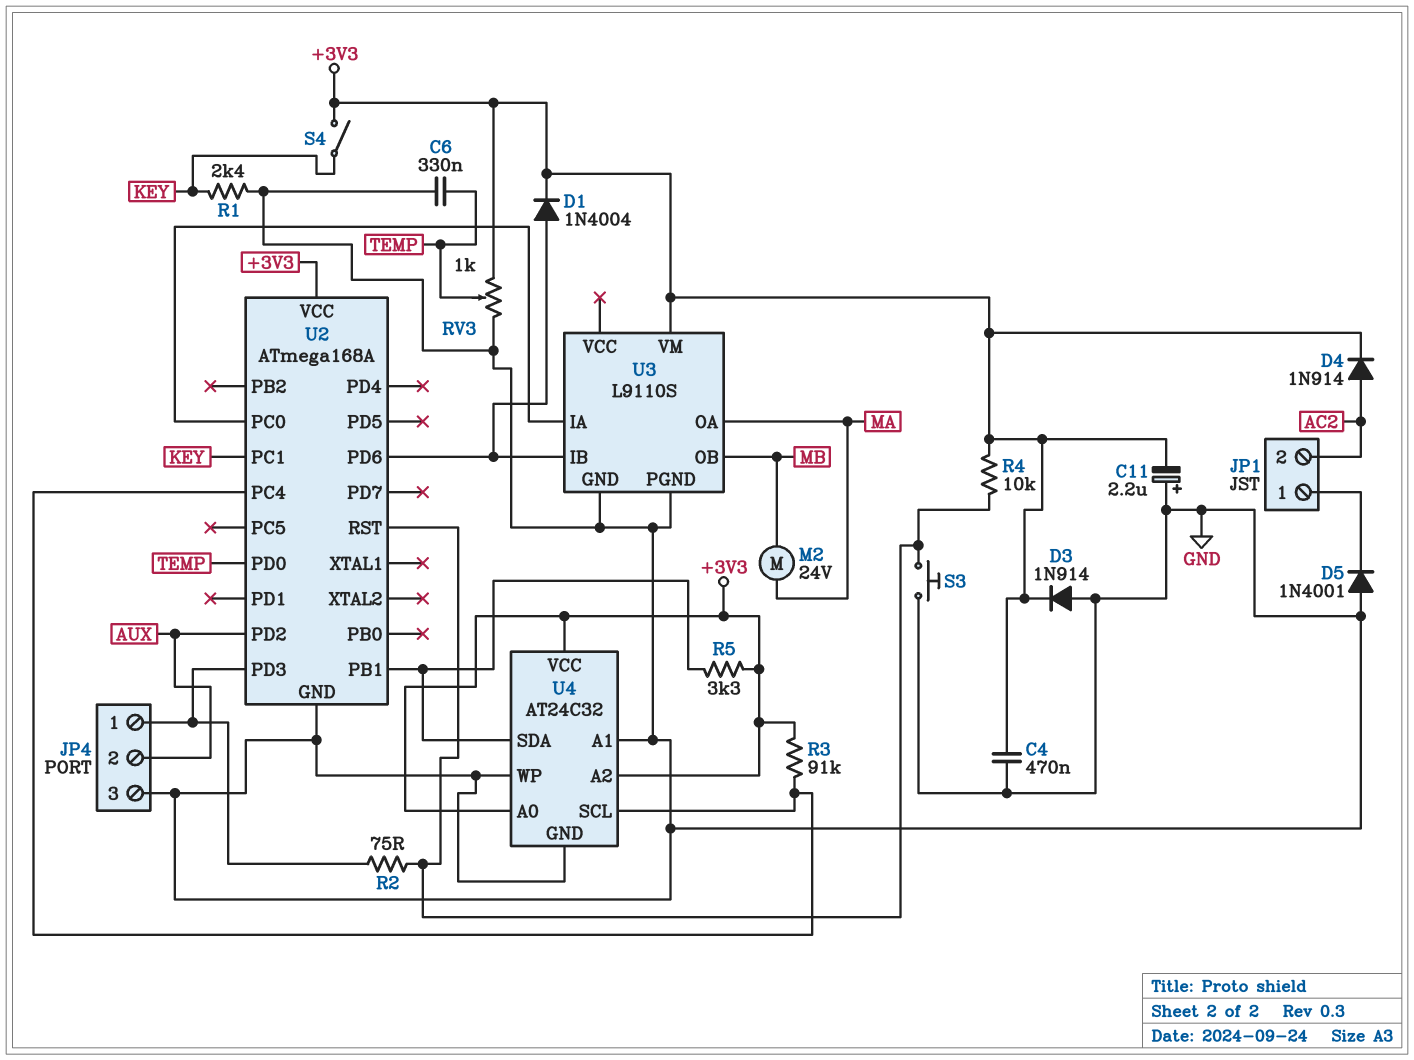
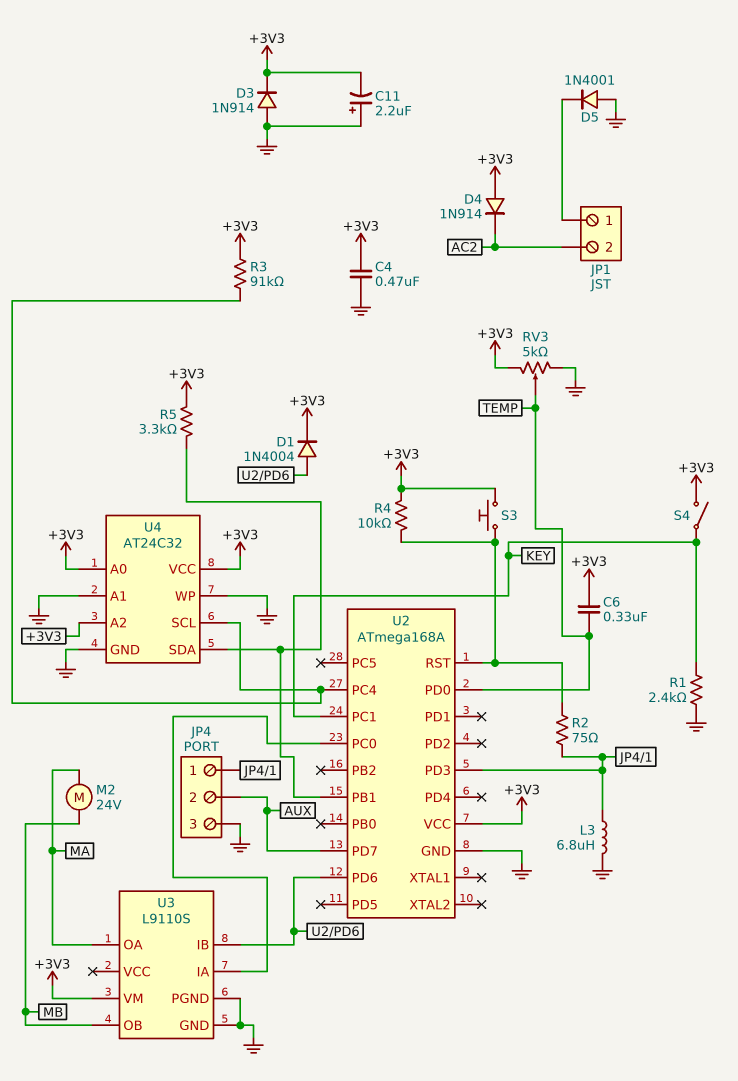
C6: 330nF (GND, TEMP) -> 330nF (+3V3, TEMP)
D4: diode 1N914 (A AC2, K +3V3) -> diode 1N914 (A +3V3, K AC2)
L3: none -> 6.8uH (GND, JP4/1)
RV3: 1k (+3V3, GND, wiper TEMP) -> 5k (+3V3, GND, wiper TEMP)
S3: button (GND, U2/RST) -> button (+3V3, U2/RST)
U2 pin PD2: AUX -> none
U2 pin PD7: none -> AUX

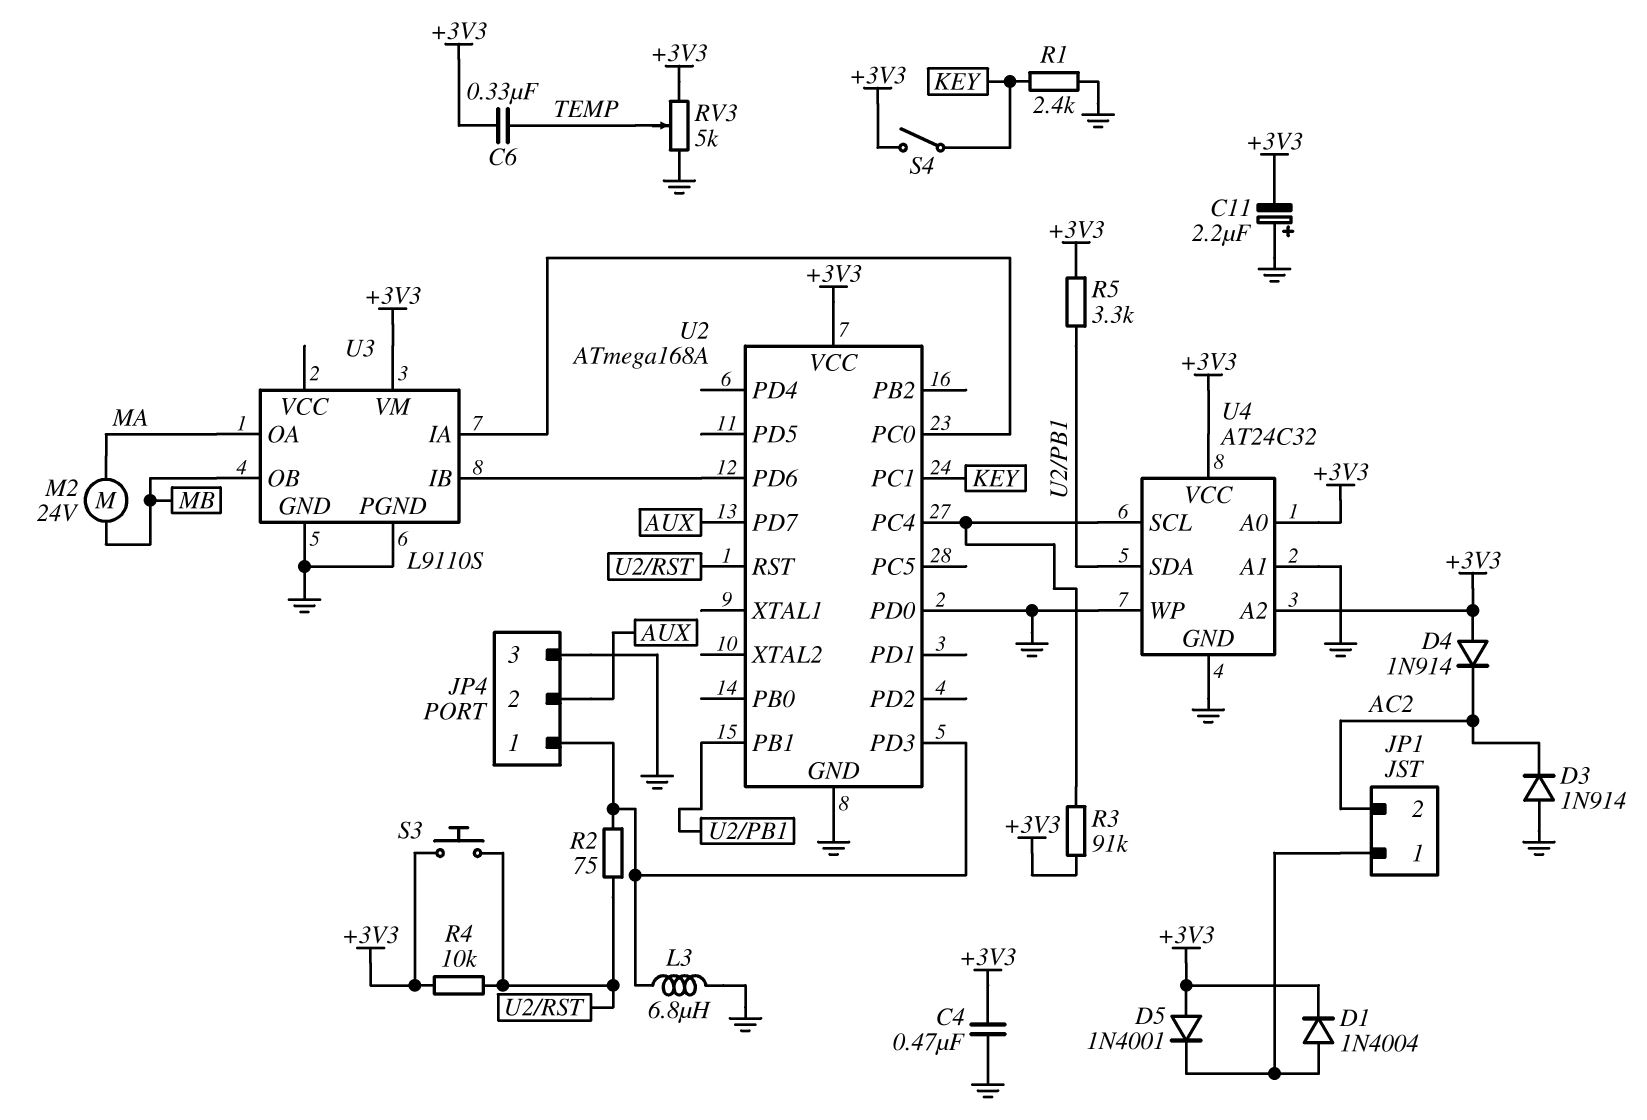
D1: diode 1N4004 (A U2/PD6, K +3V3) -> diode 1N4004 (A JP1/1, K +3V3)
D3: diode 1N914 (A GND, K +3V3) -> diode 1N914 (A GND, K AC2)
D5: diode 1N4001 (A GND, K JP1/1) -> diode 1N4001 (A +3V3, K JP1/1)
U2 pin PD0: TEMP -> GND

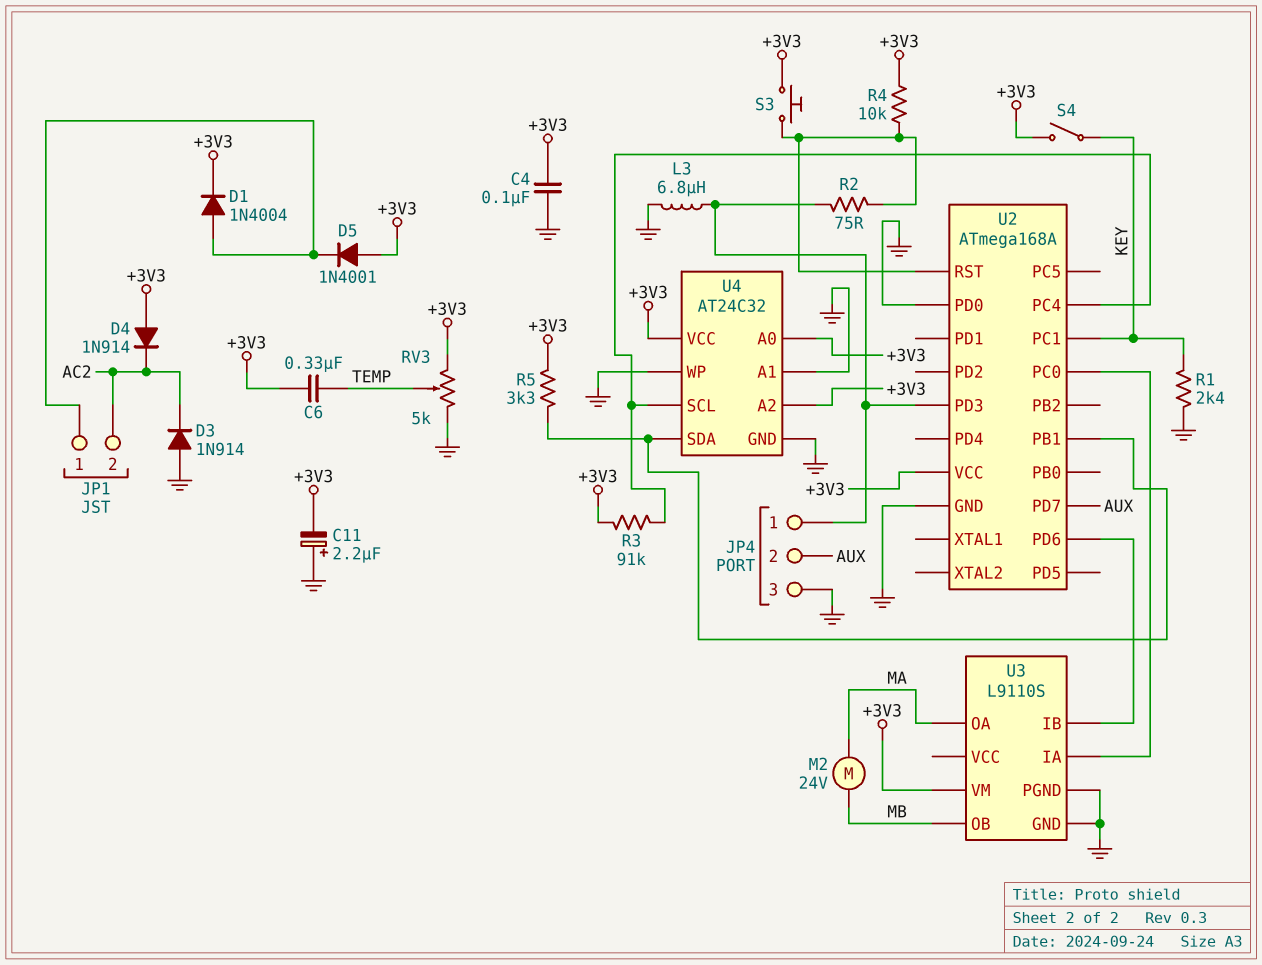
C4: 470nF (+3V3, GND) -> 100nF (+3V3, GND)

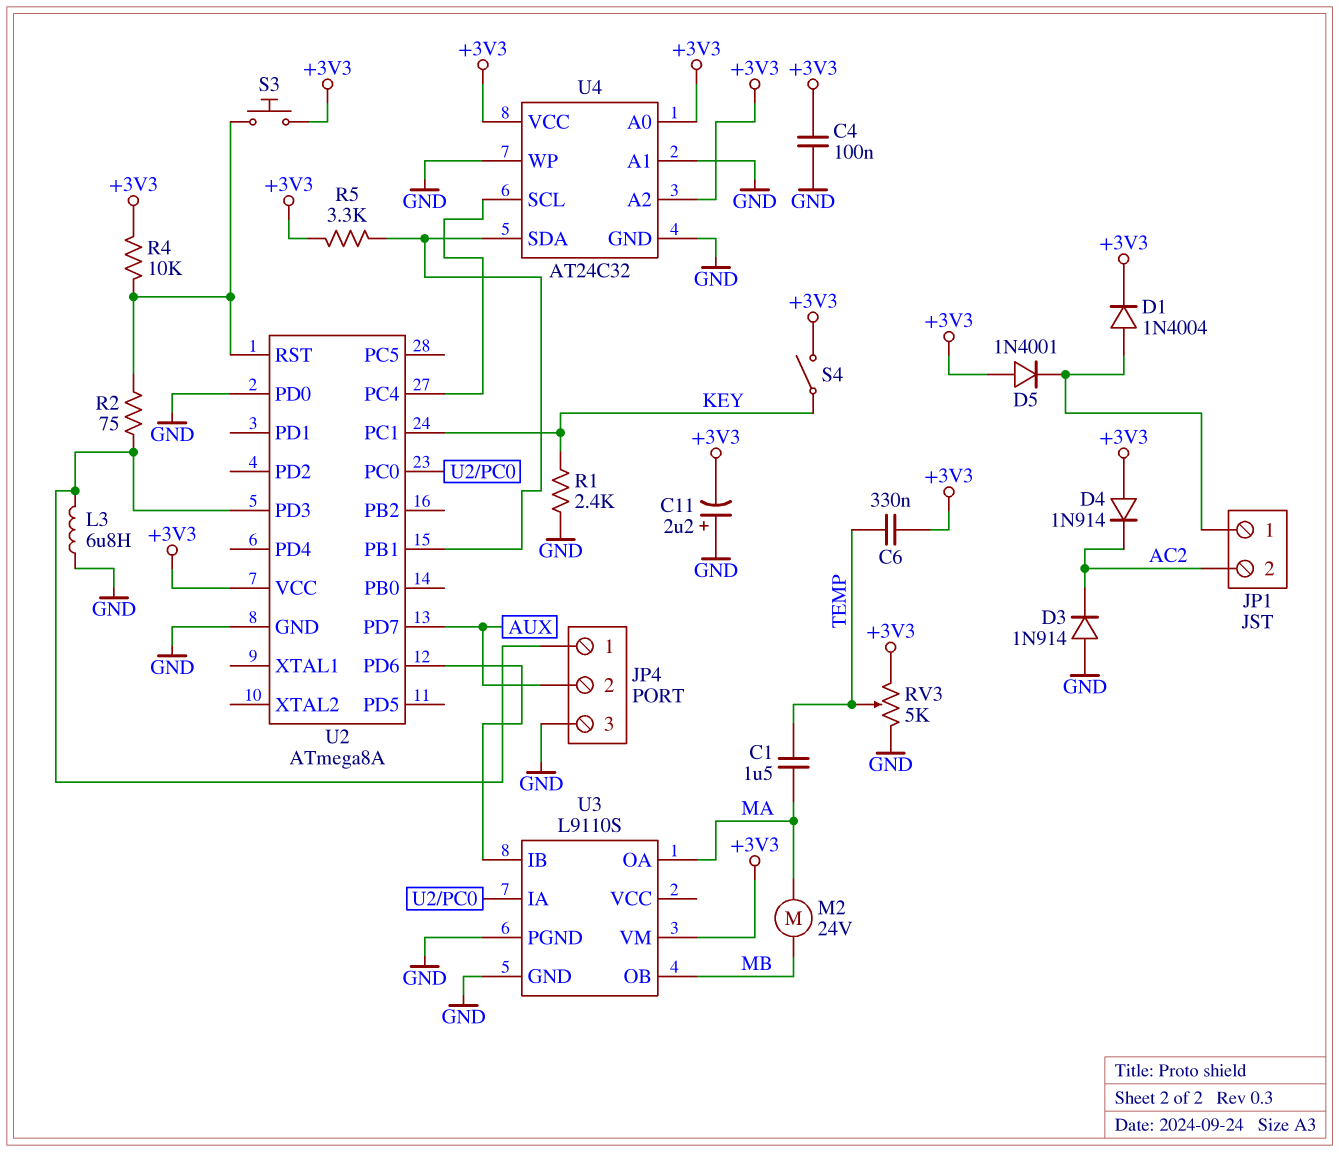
C1: none -> 1.5uF (MA, TEMP)
R3: 91k (+3V3, U2/PC4) -> none
U2: ATmega168A -> ATmega8A

